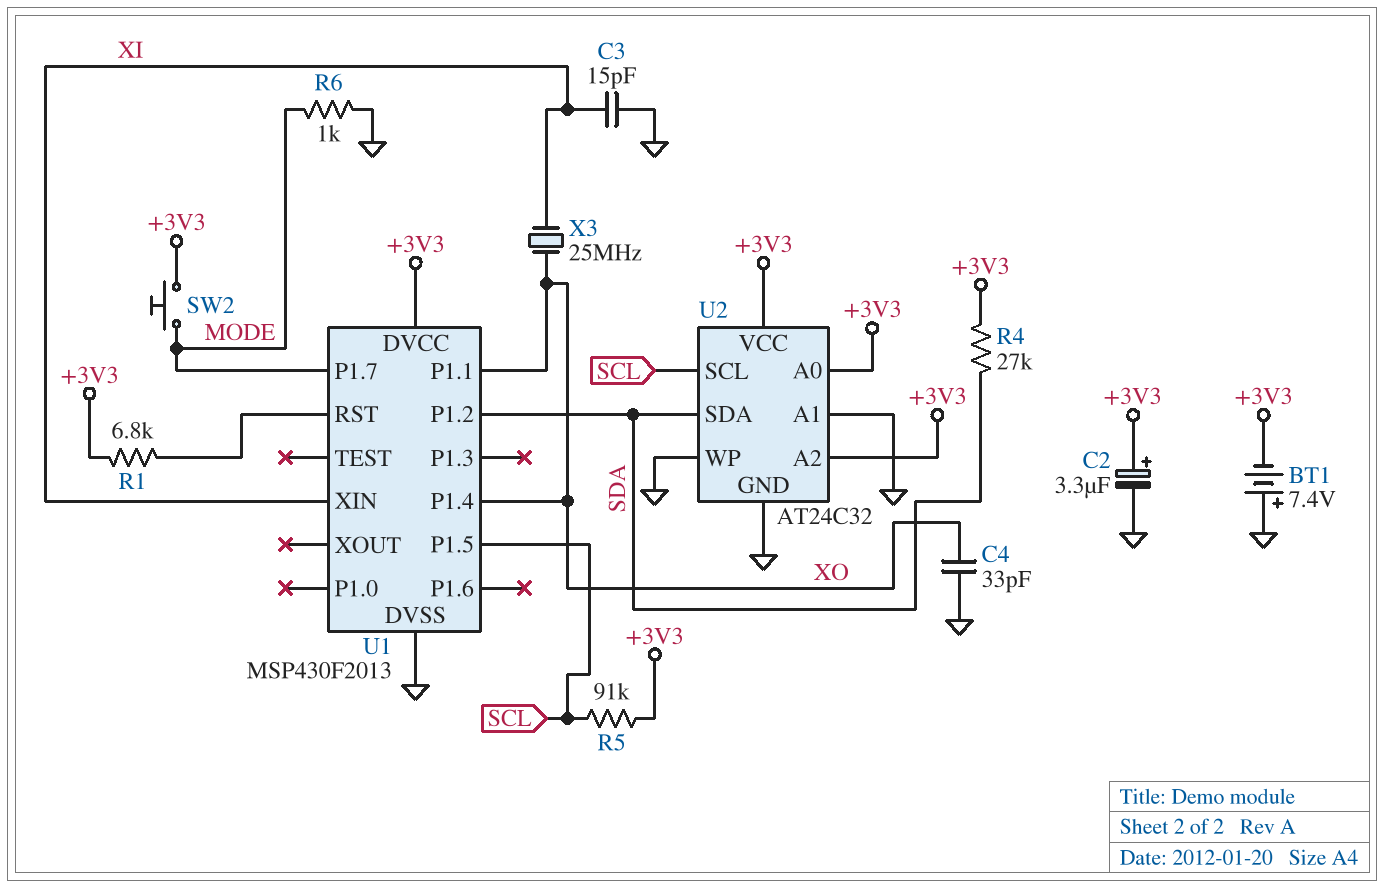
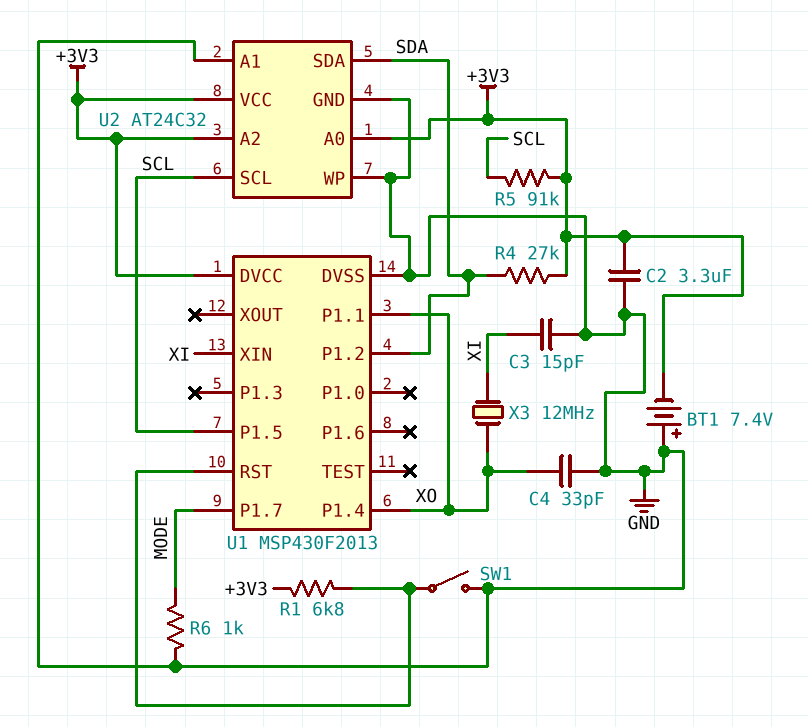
C2: 3.3uF (plus +3V3, minus GND) -> 3.3uF (+3V3, GND)
SW1: none -> switch (GND, U1/RST)
SW2: button (+3V3, MODE) -> none
X3: 25MHz (XI, XO) -> 12MHz (XI, XO)

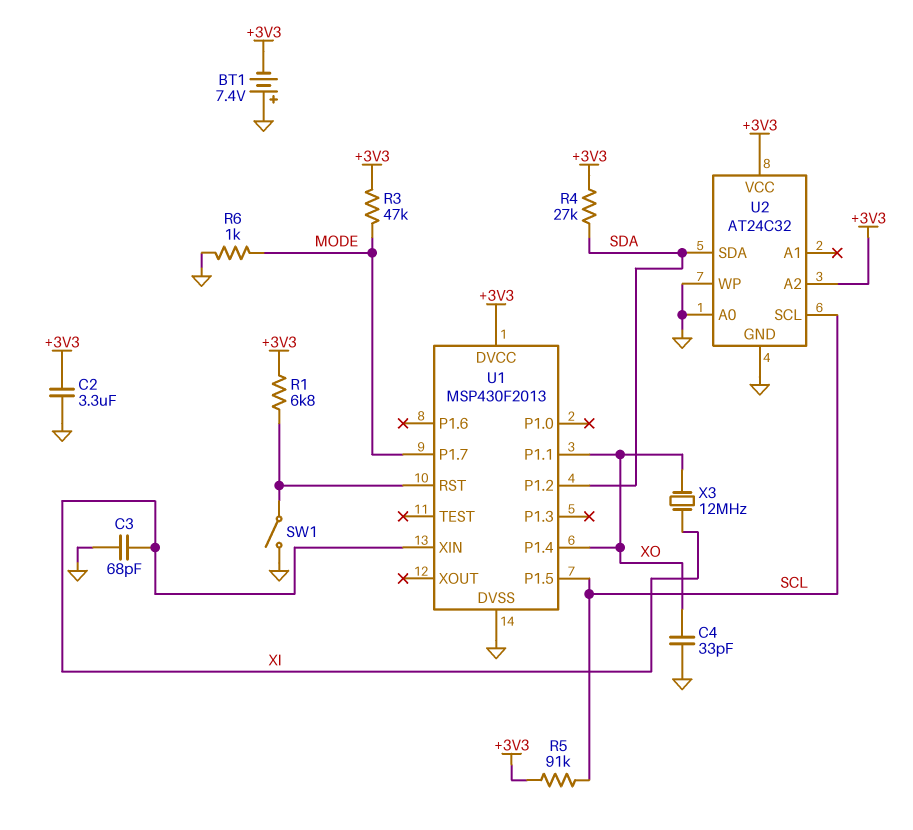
C3: 15pF (GND, XI) -> 68pF (GND, XI)
R3: none -> 47k (+3V3, MODE)
U2 pin A0: +3V3 -> GND
U2 pin A1: GND -> none

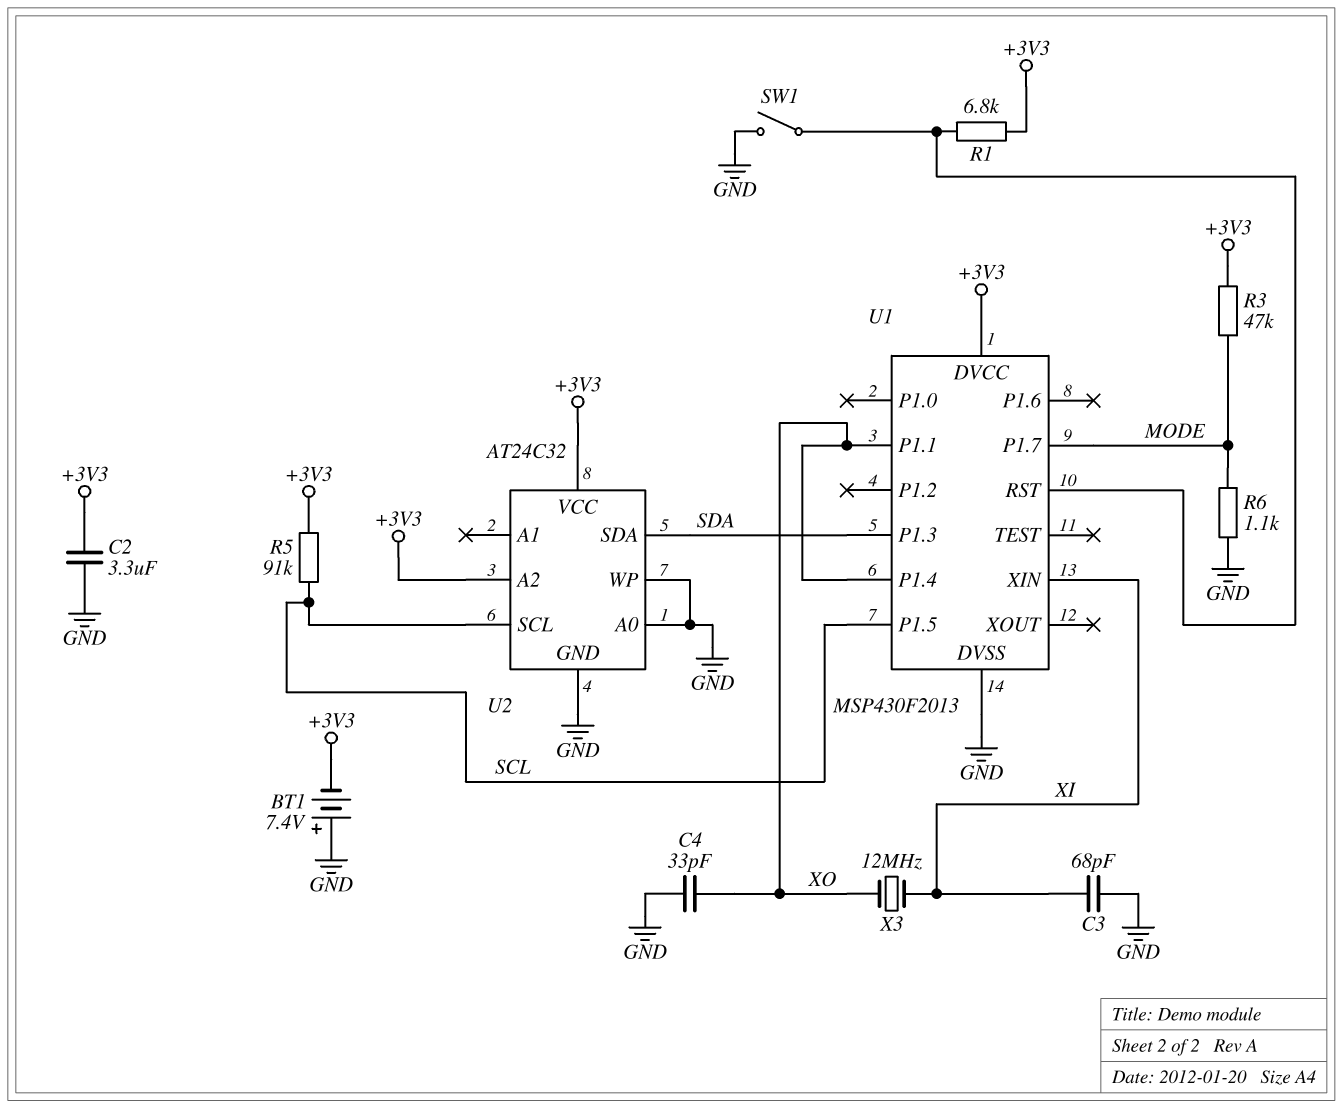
R4: 27k (+3V3, SDA) -> none
R6: 1k (GND, MODE) -> 1.1k (GND, MODE)
U1 pin P1.2: SDA -> none
U1 pin P1.3: none -> SDA

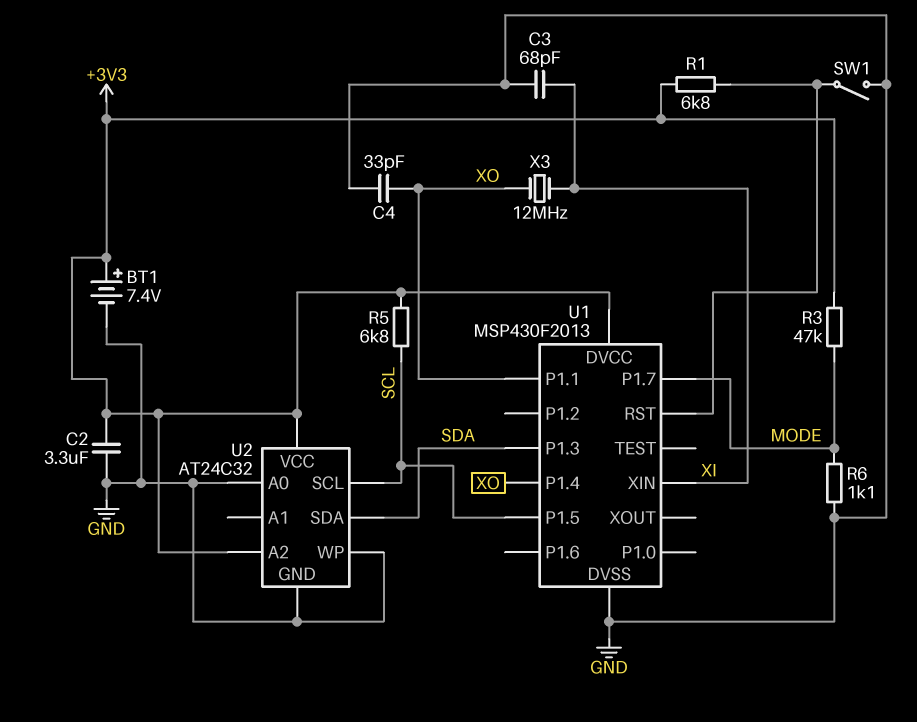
BT1: 7.4V (plus GND, minus +3V3) -> 7.4V (plus +3V3, minus GND)
R5: 91k (+3V3, SCL) -> 6.8k (+3V3, SCL)

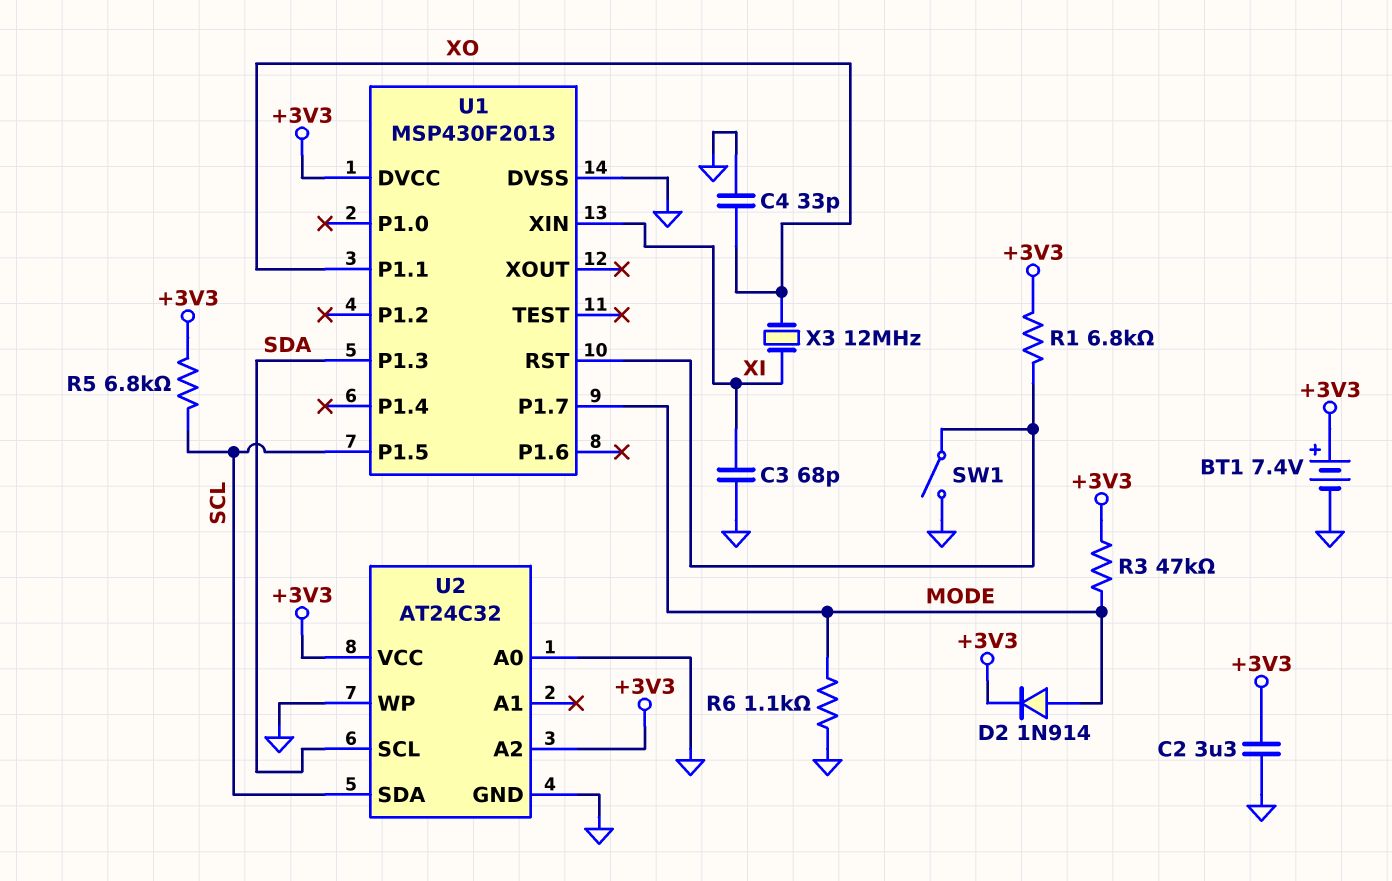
D2: none -> diode 1N914 (A MODE, K +3V3)
U1 pin P1.4: XO -> none
U2 pin SCL: SCL -> SDA
U2 pin SDA: SDA -> SCL

